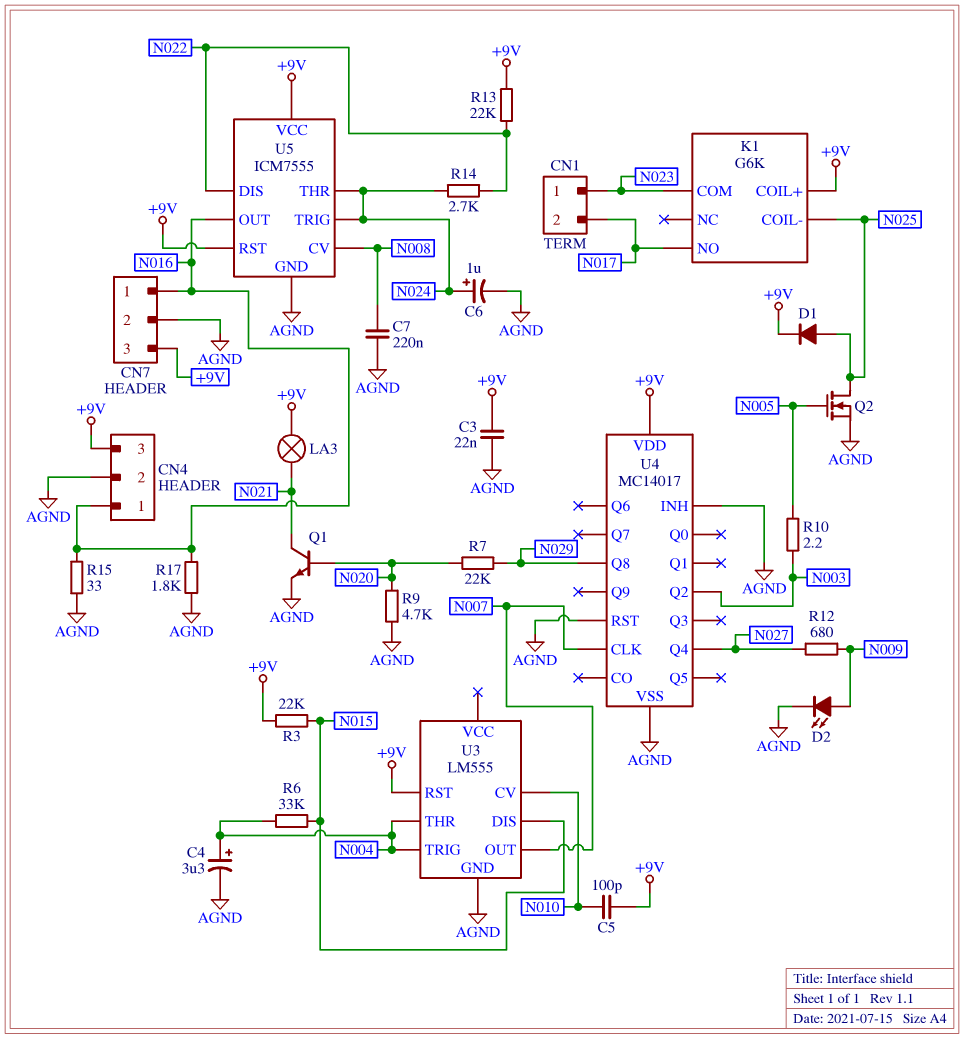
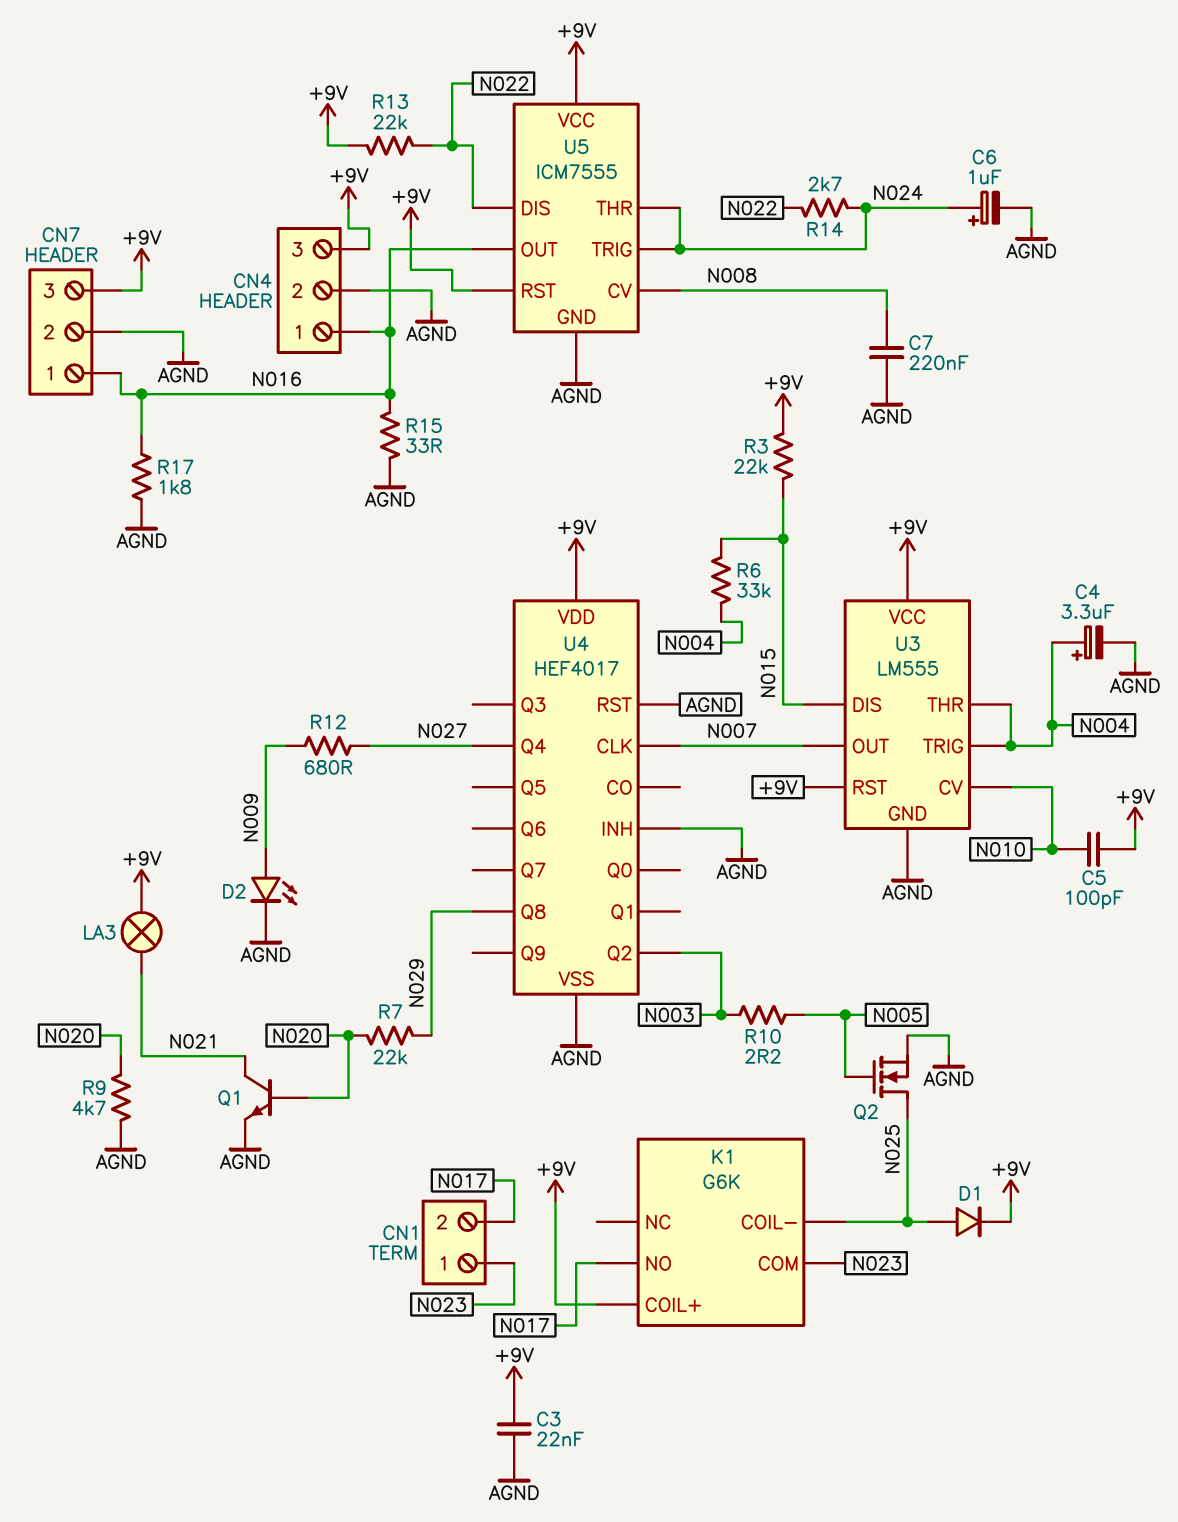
U3 pin VCC: none -> +9V
U4: MC14017 -> HEF4017

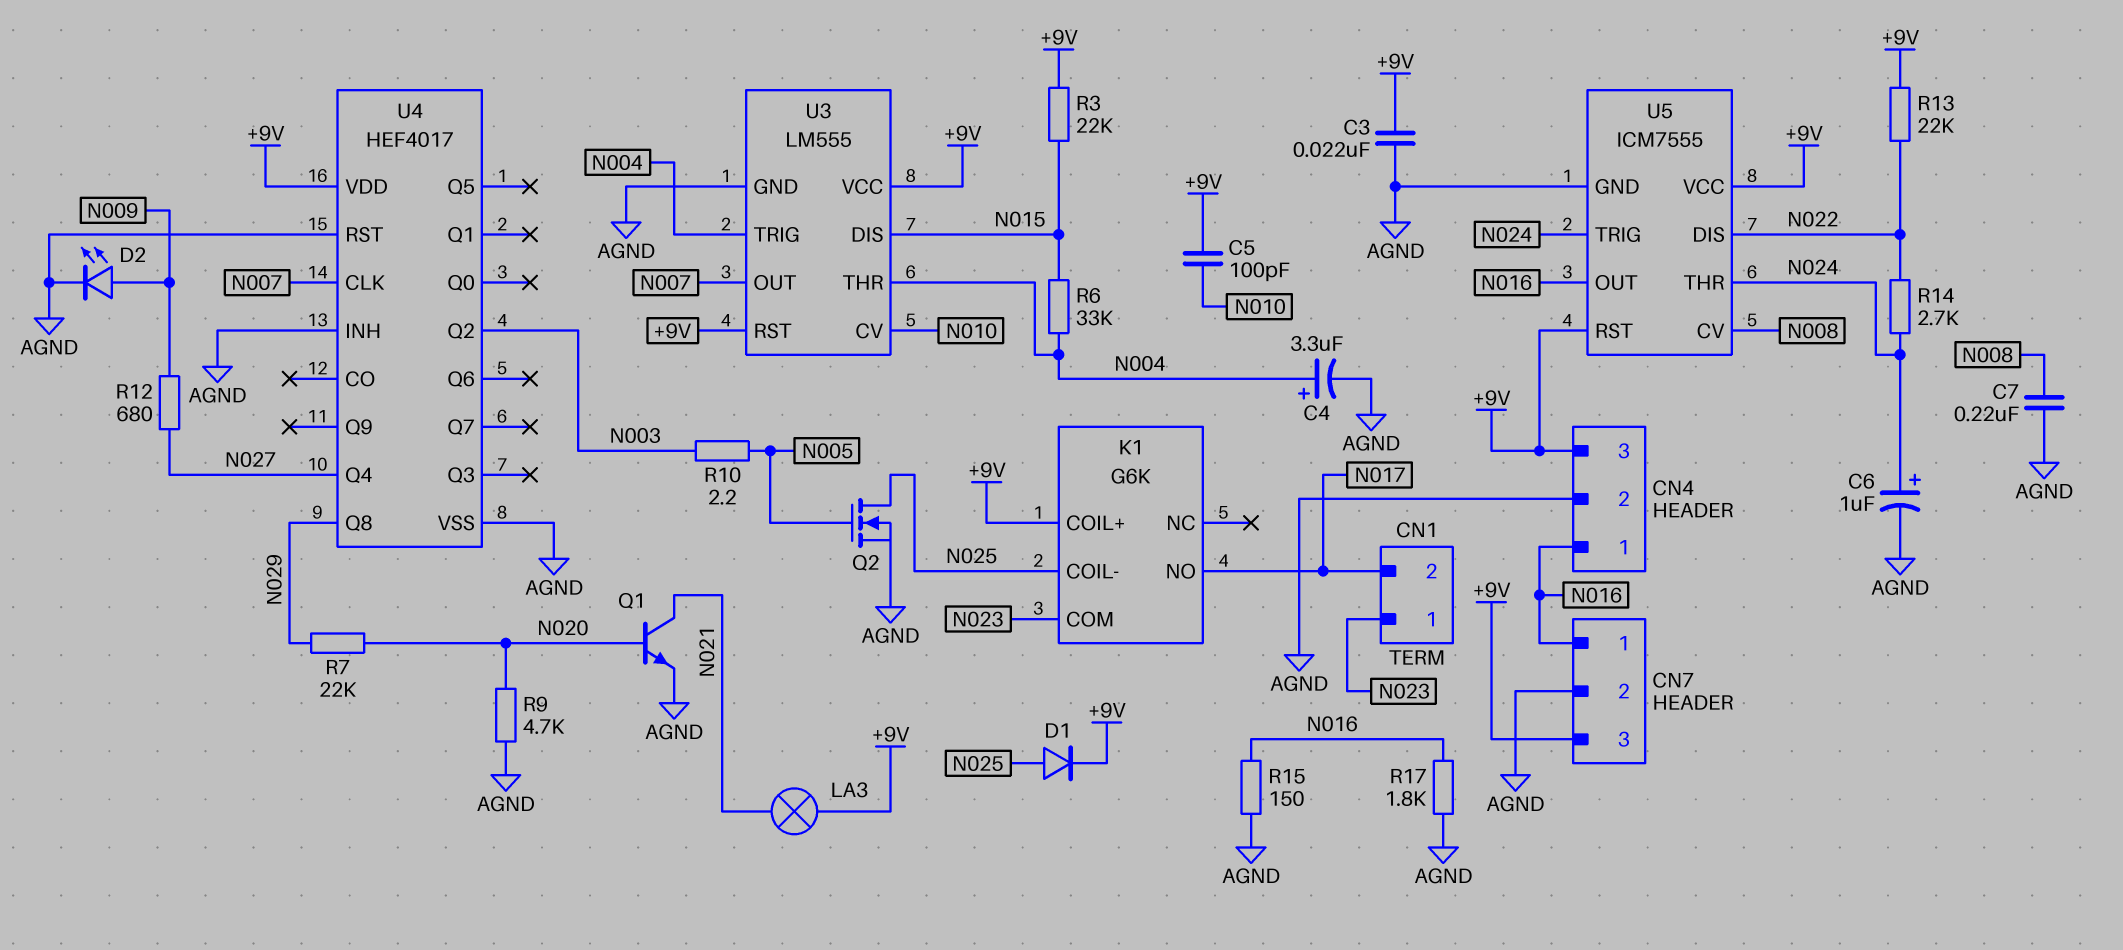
R15: 33 (AGND, N016) -> 150 (AGND, N016)

